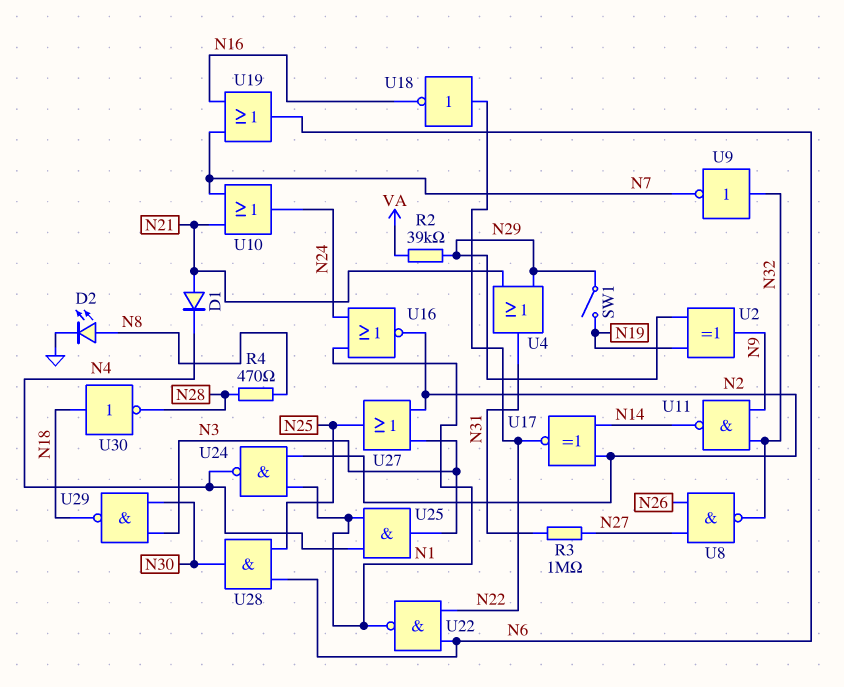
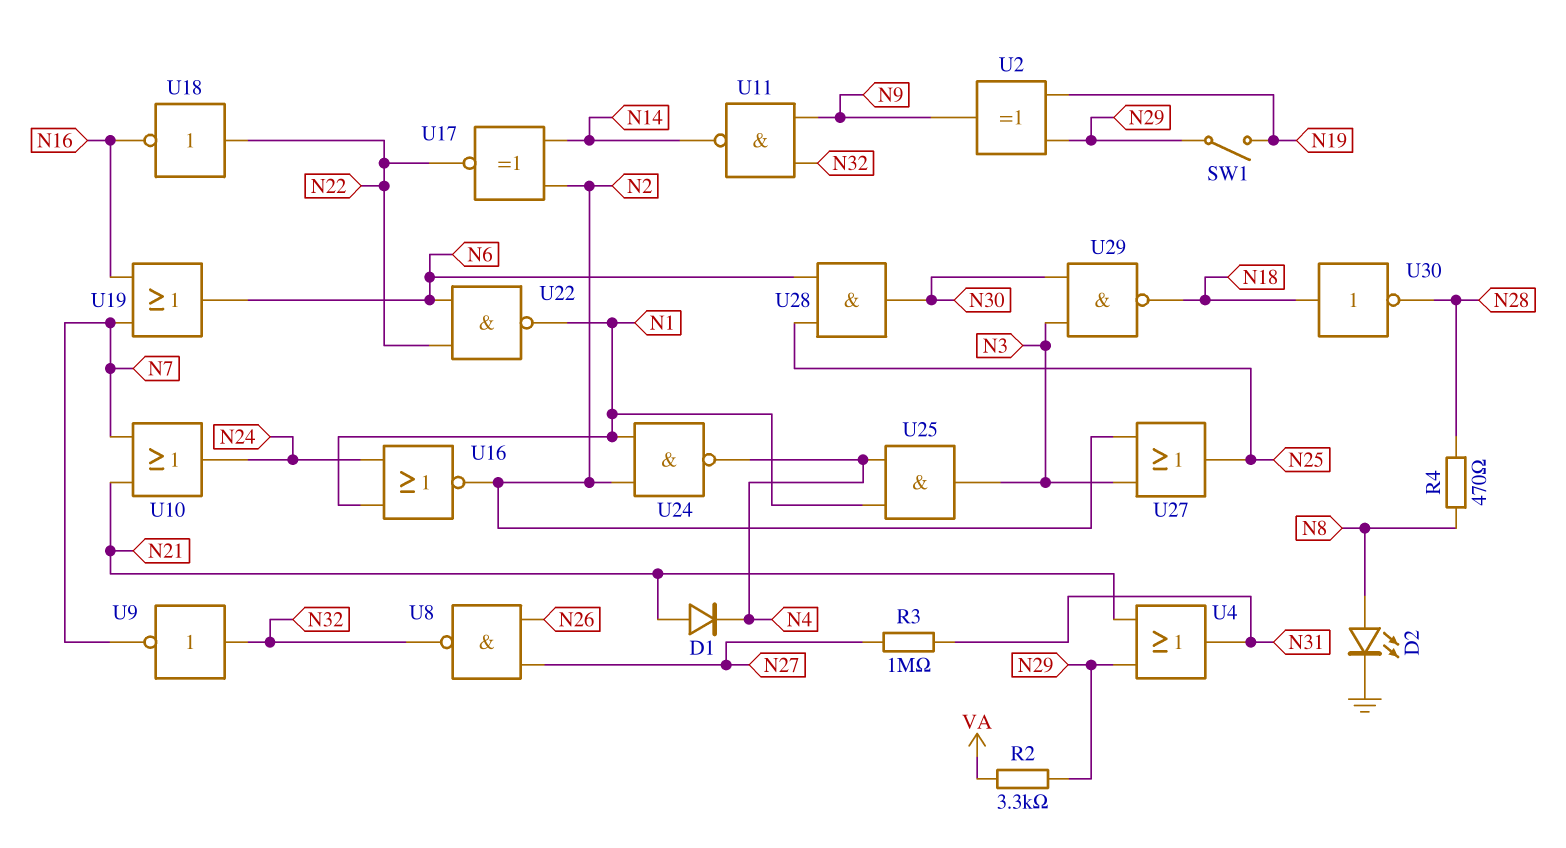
R2: 39k (N29, VA) -> 3.3k (N29, VA)

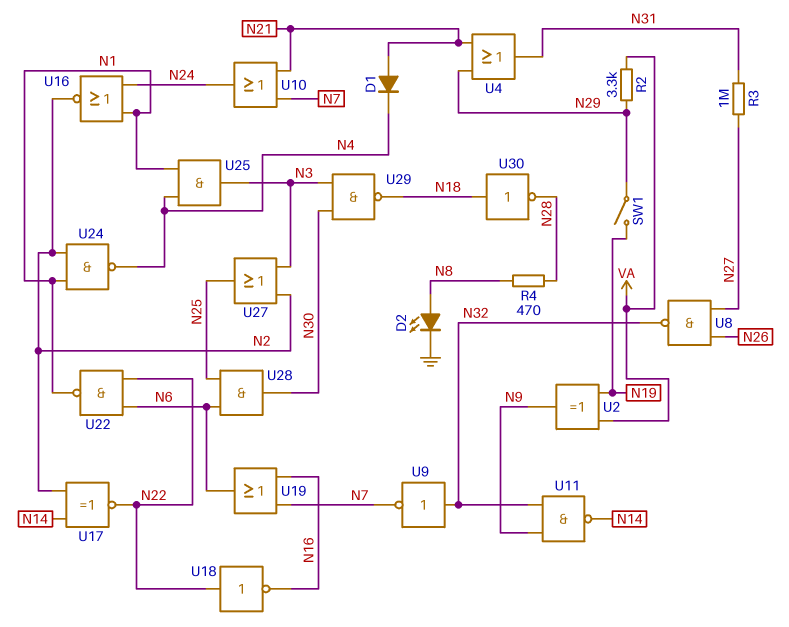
U2: XOR (in N19, in N29, out N9) -> XOR (in N19, in VA, out N9)

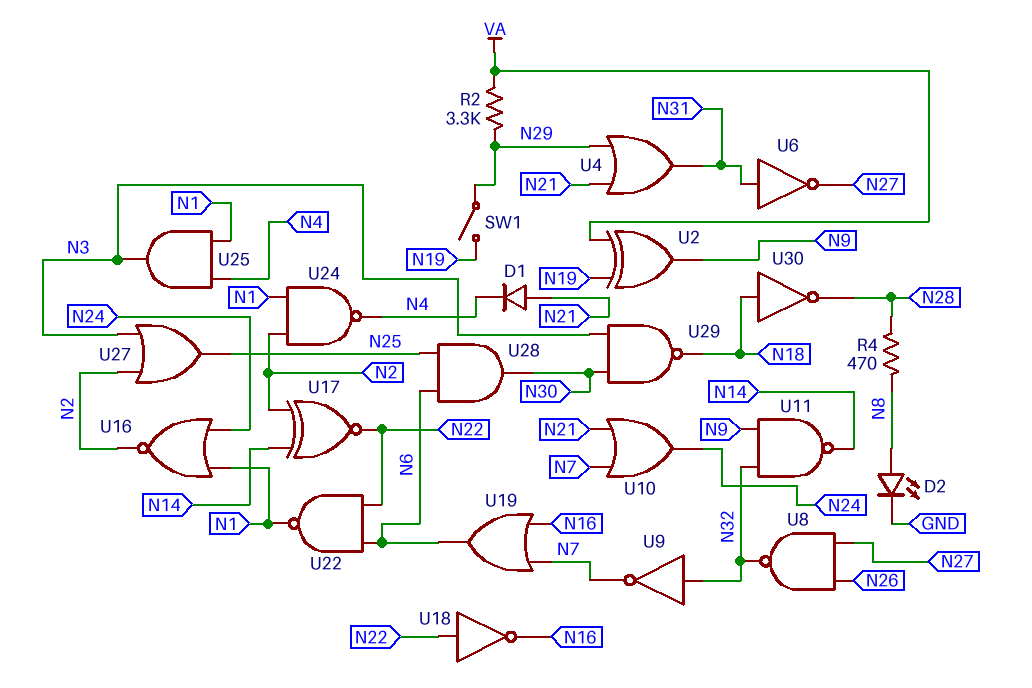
R3: 1M (N27, N31) -> none
U6: none -> NOT (in N31, out N27)

